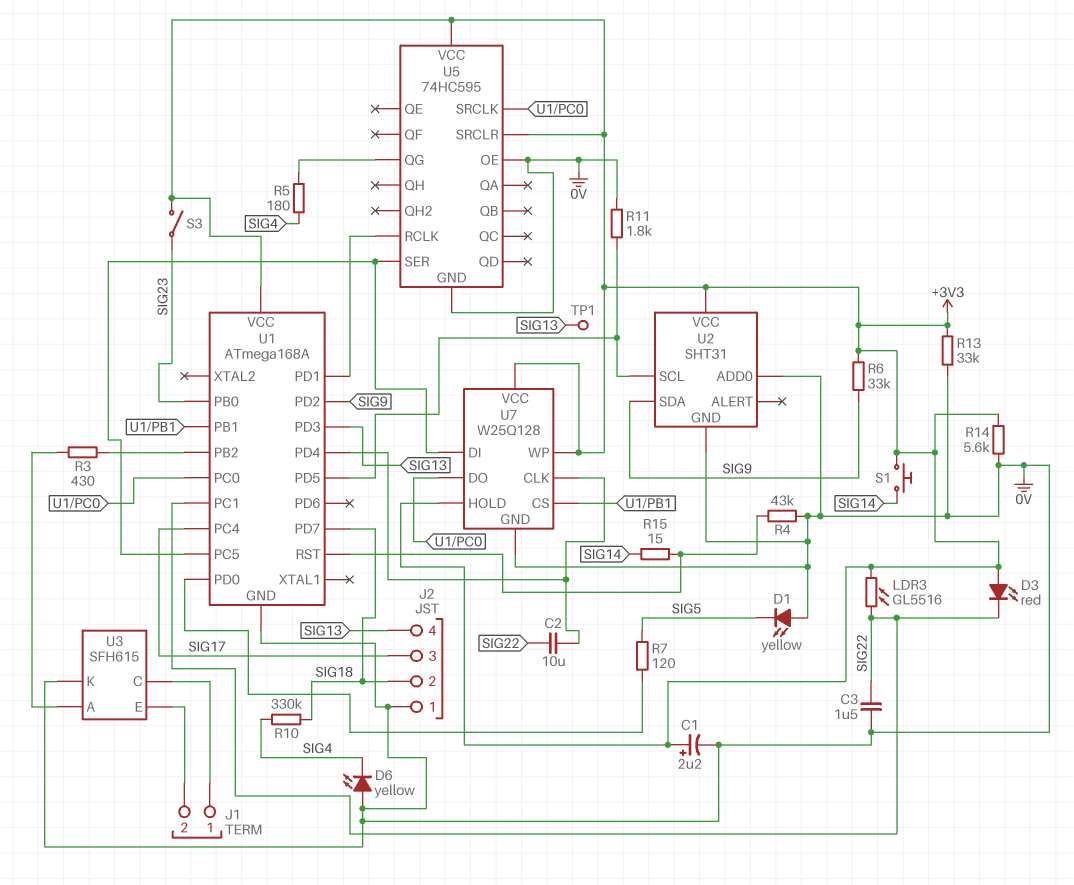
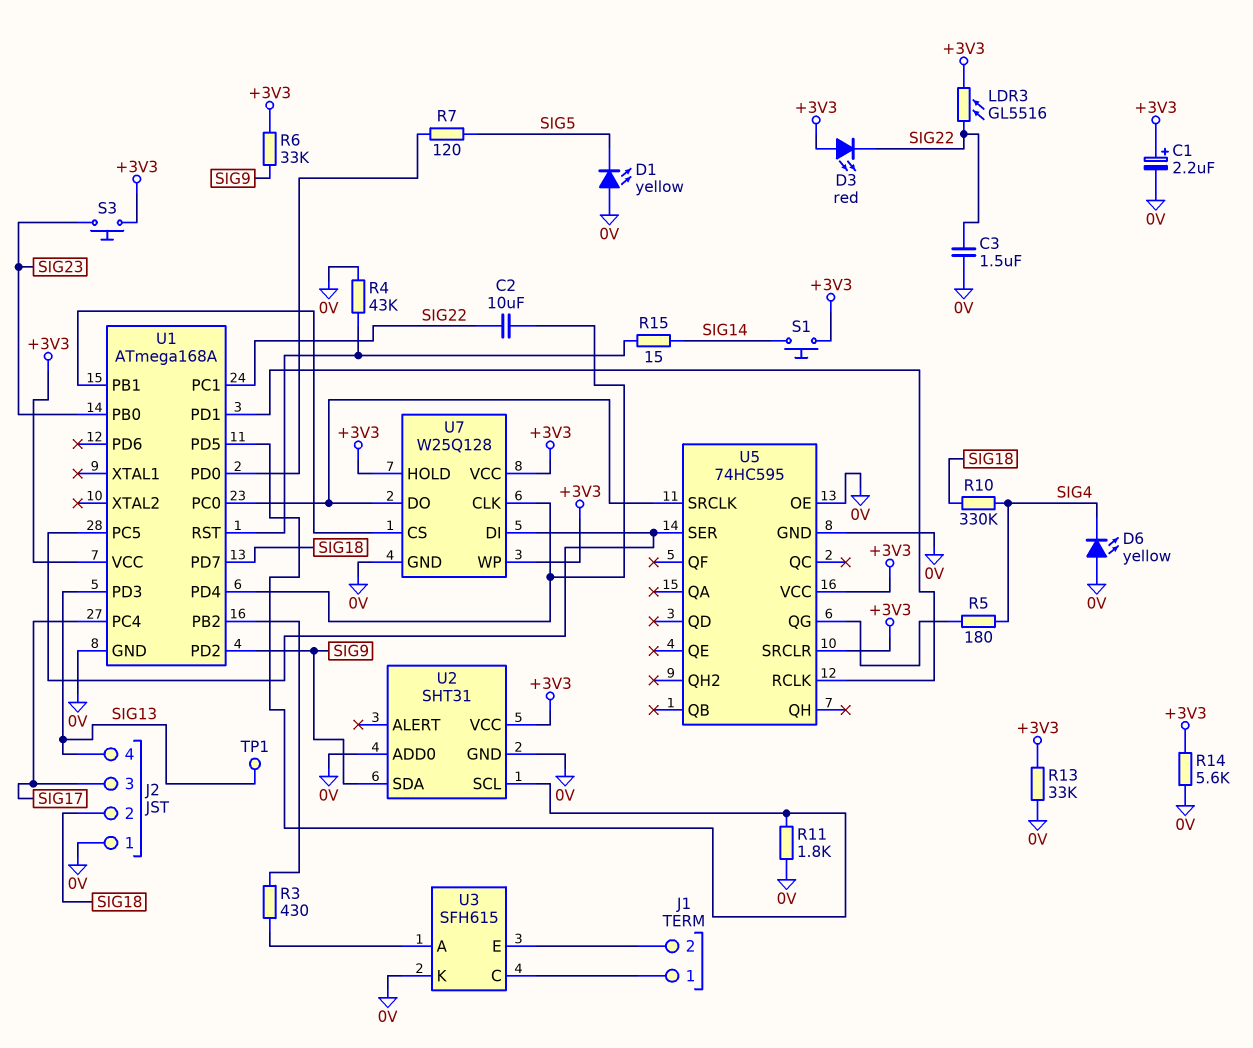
S3: switch (+3V3, SIG23) -> button (+3V3, SIG23)

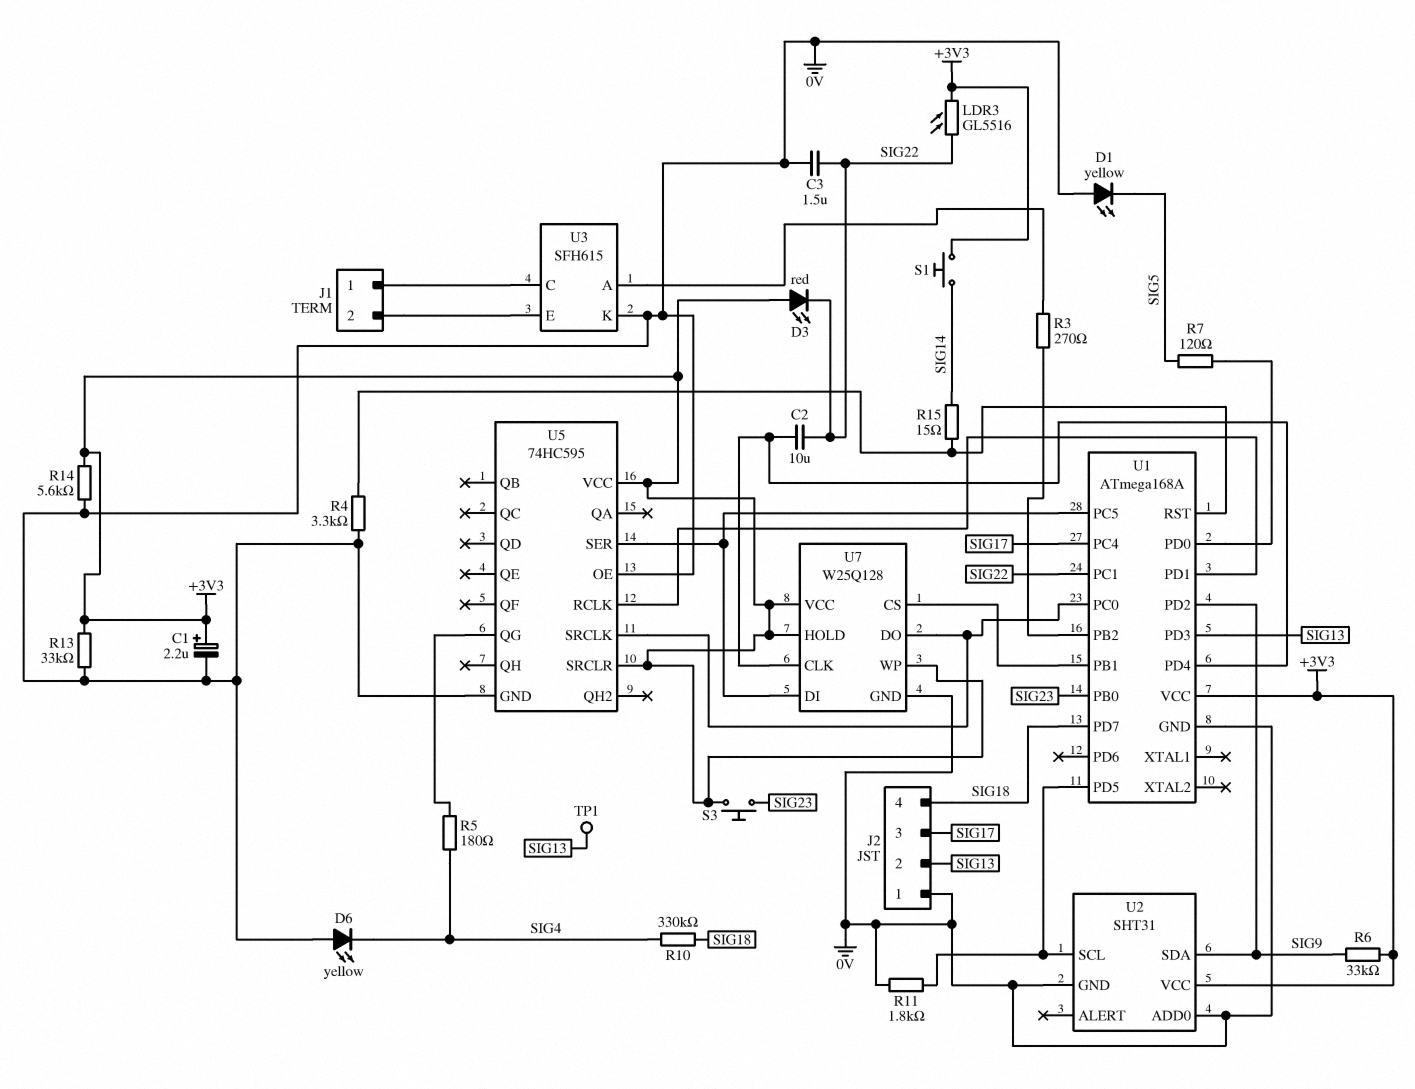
J2 pin 2: SIG18 -> SIG13
J2 pin 4: SIG13 -> SIG18
R3: 430 (U1/PB2, U3/A) -> 270 (U1/PB2, U3/A)
R4: 43k (0V, U1/RST) -> 3.3k (0V, U1/RST)

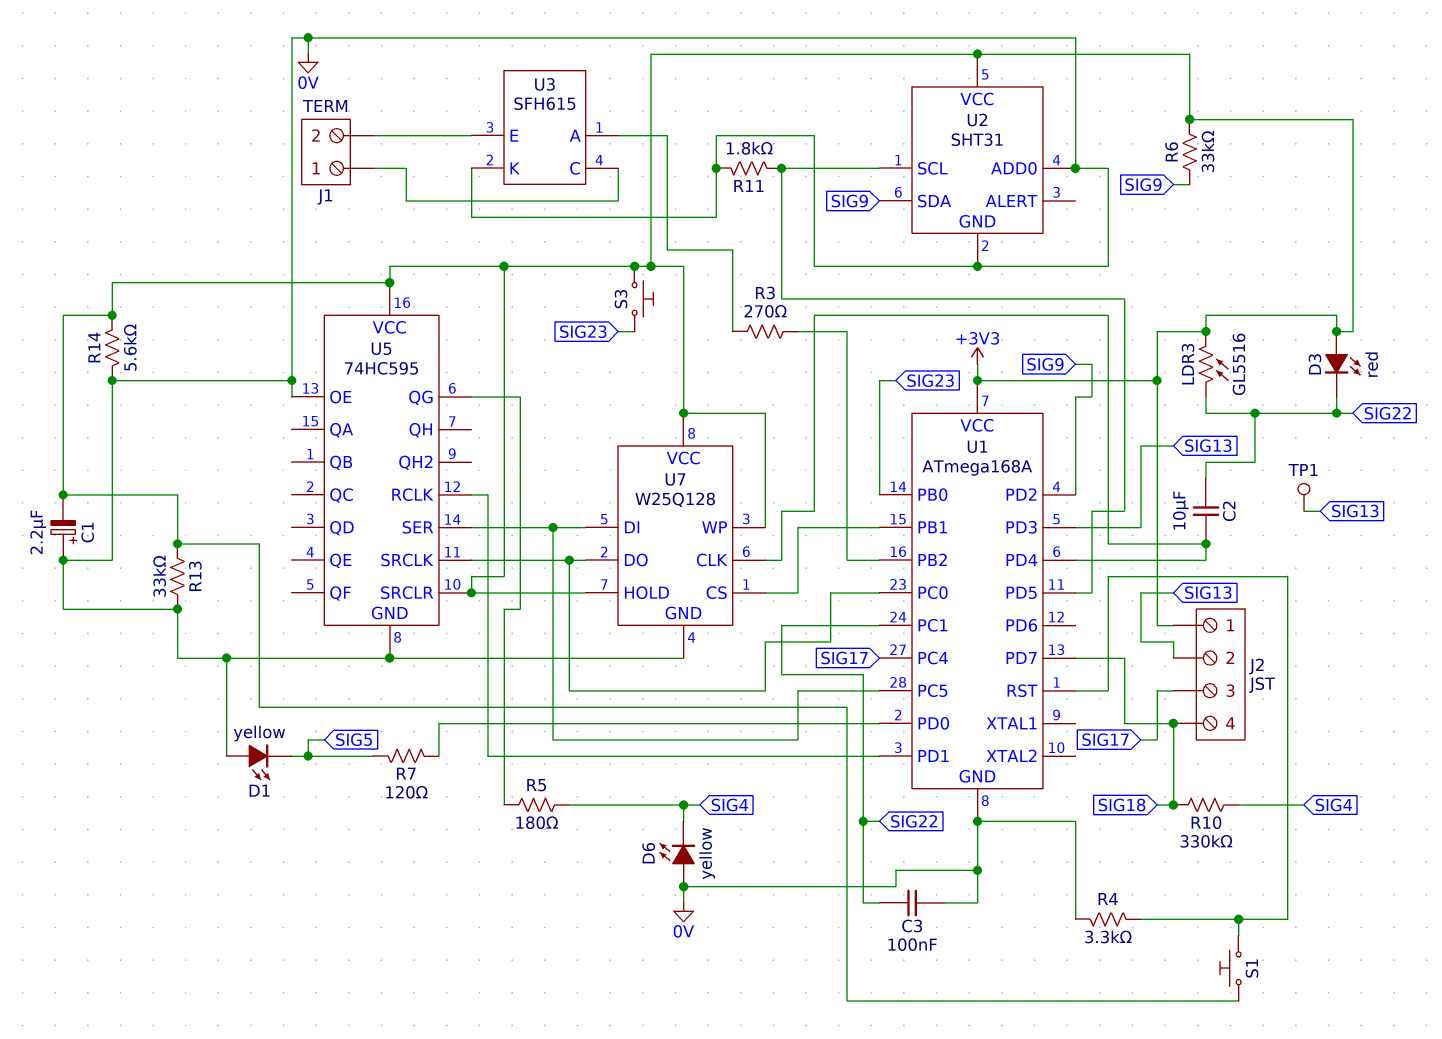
C1: 2.2uF (plus +3V3, minus 0V) -> 2.2uF (plus 0V, minus +3V3)
C3: 1.5uF (0V, SIG22) -> 100nF (0V, SIG22)
J2 pin 1: 0V -> +3V3
R15: 15 (SIG14, U1/RST) -> none
S1: button (+3V3, SIG14) -> button (+3V3, U1/RST)

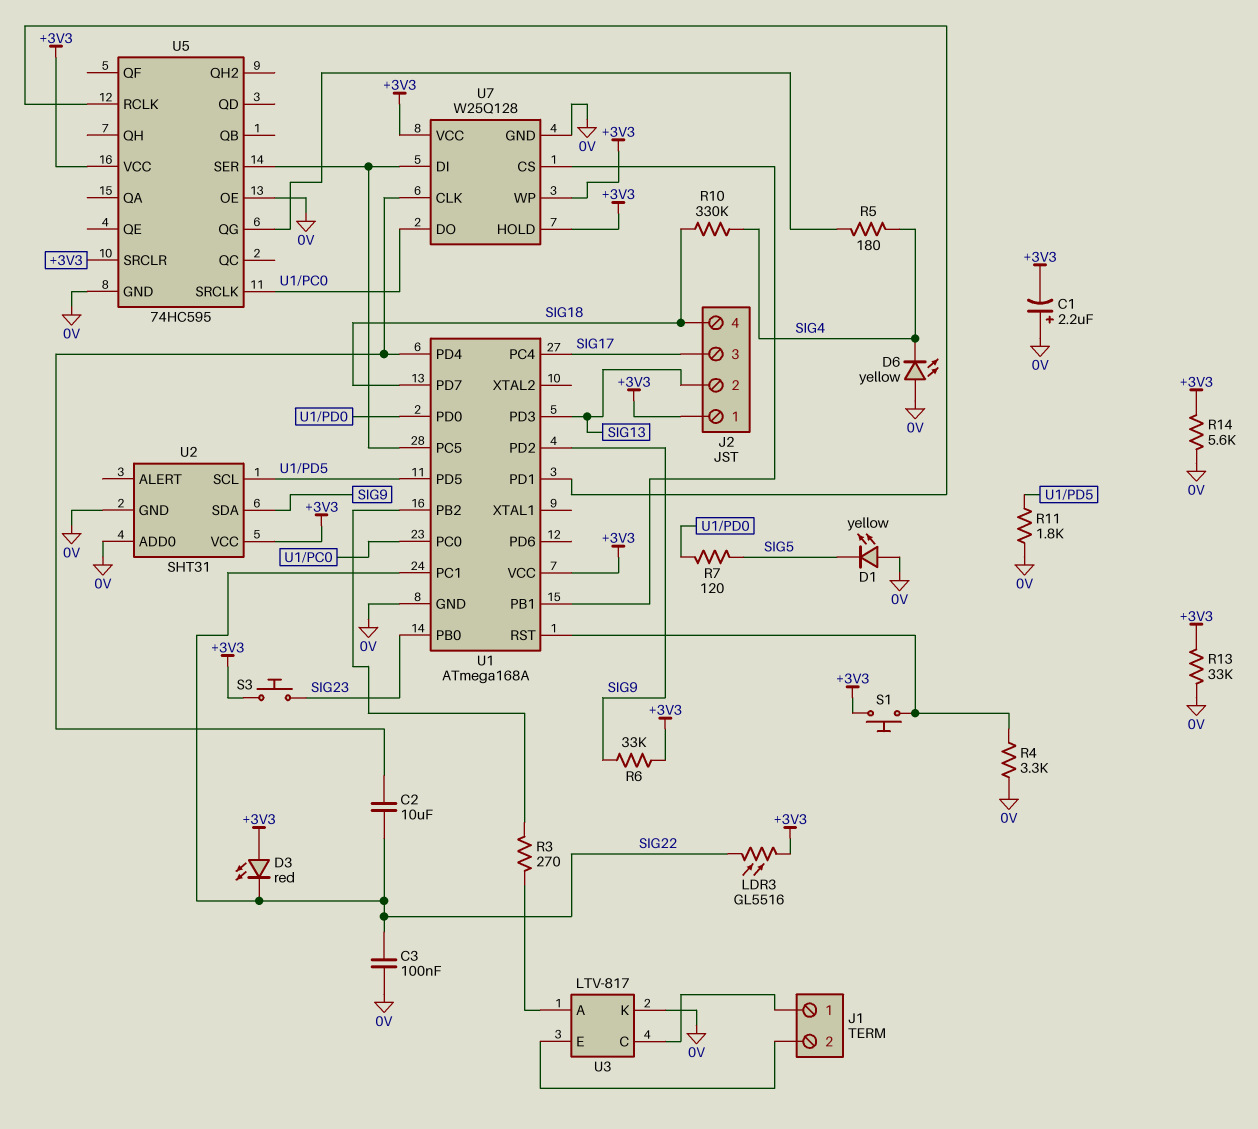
TP1: test point (SIG13) -> none
U3: SFH615 -> LTV-817

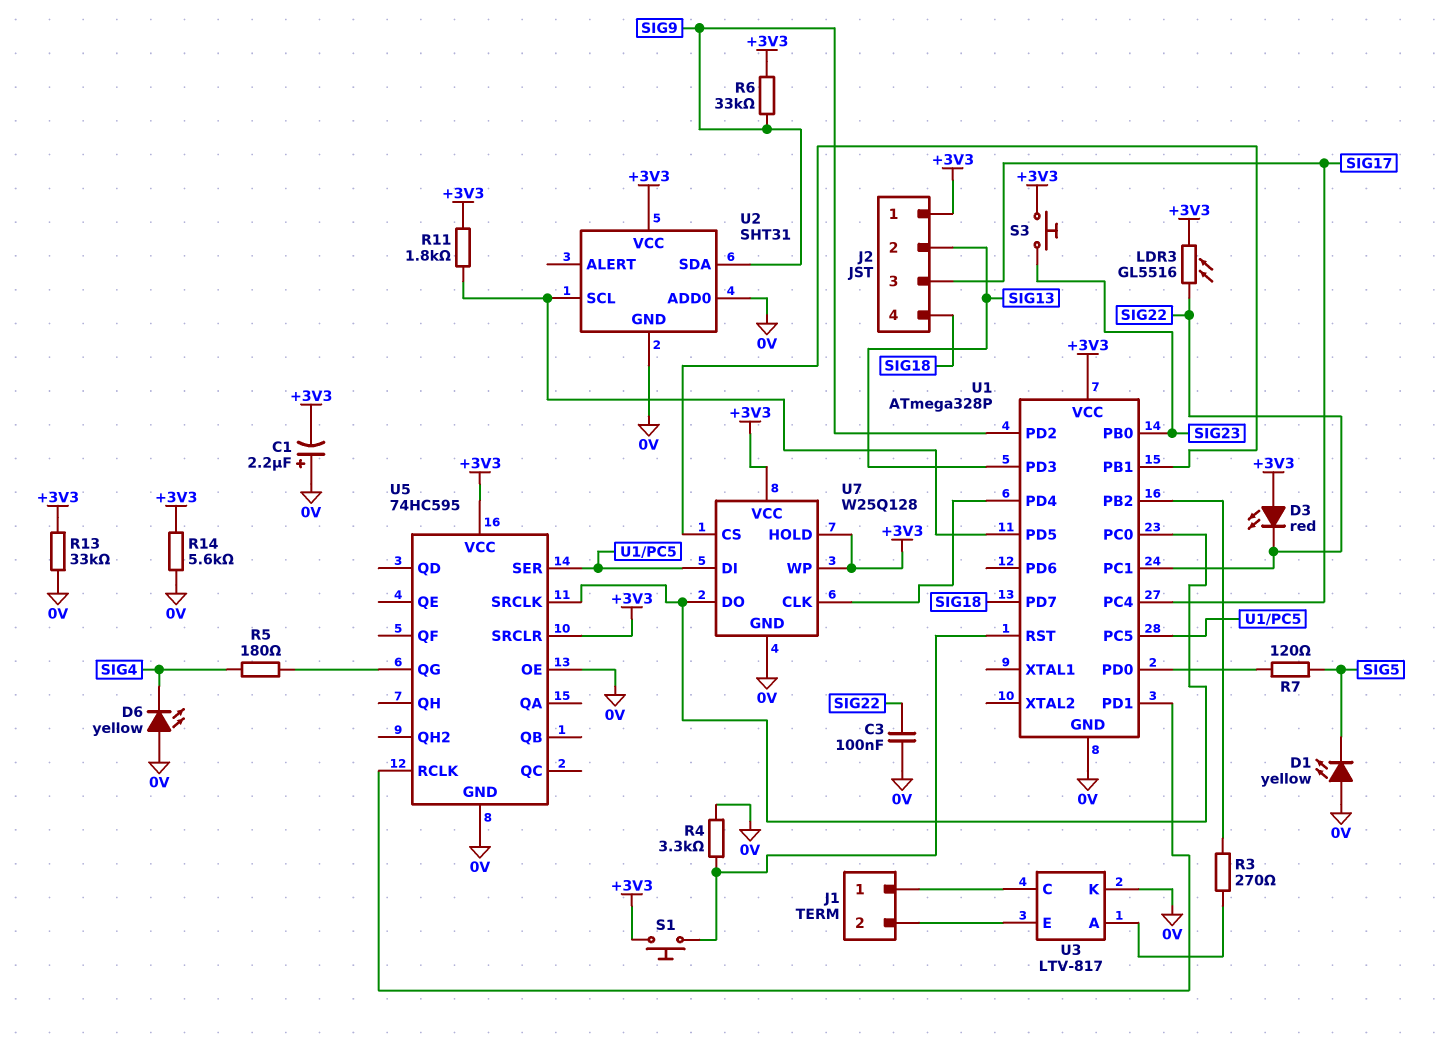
C2: 10uF (SIG22, U1/PD4) -> none
R10: 330k (SIG4, SIG18) -> none
R11: 1.8k (0V, U1/PD5) -> 1.8k (+3V3, U1/PD5)
U1: ATmega168A -> ATmega328P

